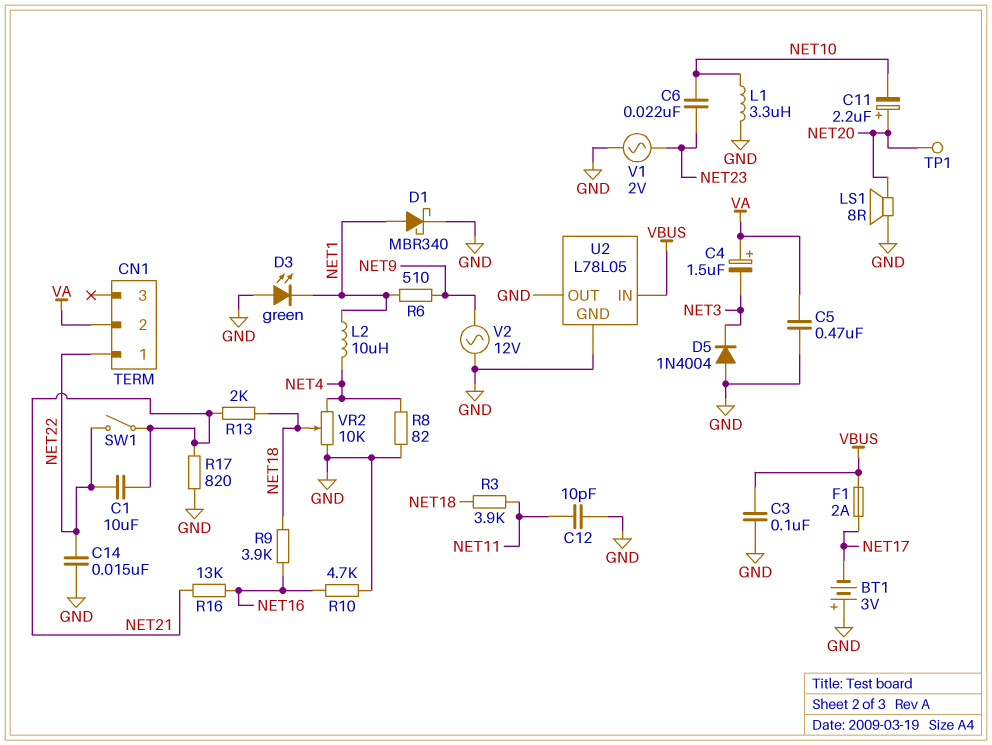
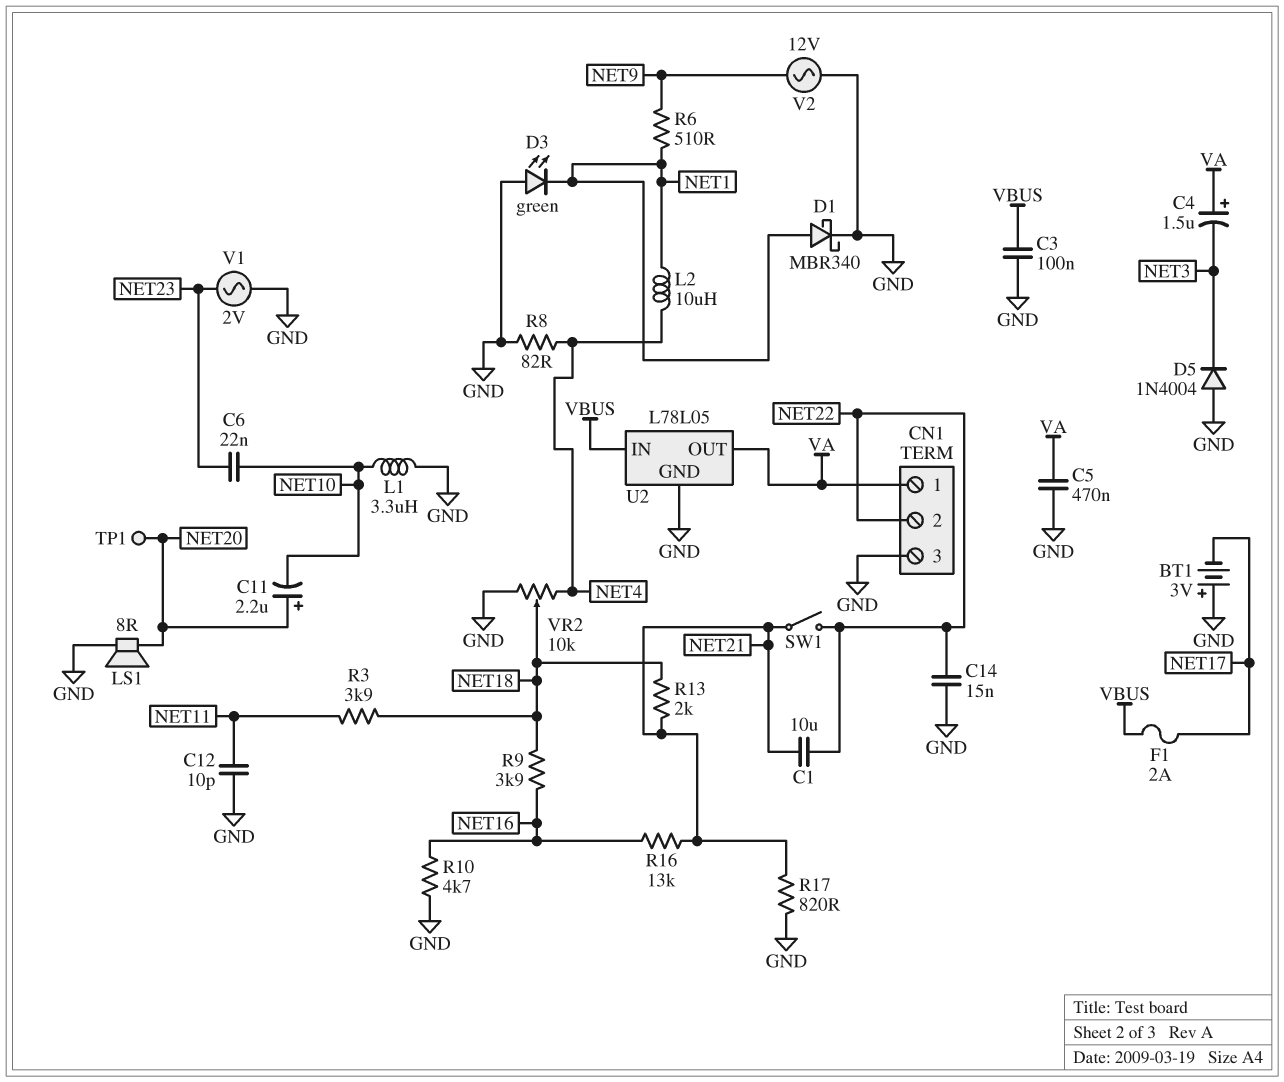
CN1 pin 1: NET22 -> VA
CN1 pin 2: VA -> NET22
CN1 pin 3: none -> GND
U2 pin OUT: GND -> VA

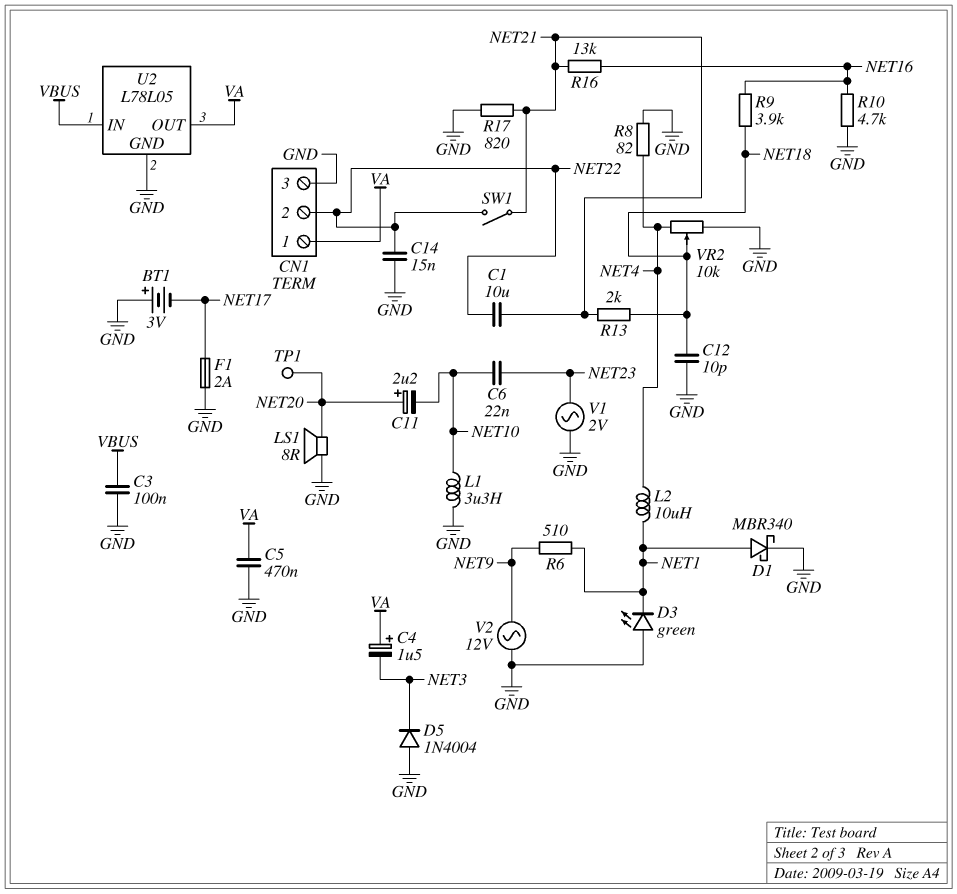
C12: 10pF (GND, NET11) -> 10pF (GND, NET18)
F1: 2A (NET17, VBUS) -> 2A (GND, NET17)
R3: 3.9k (NET11, NET18) -> none

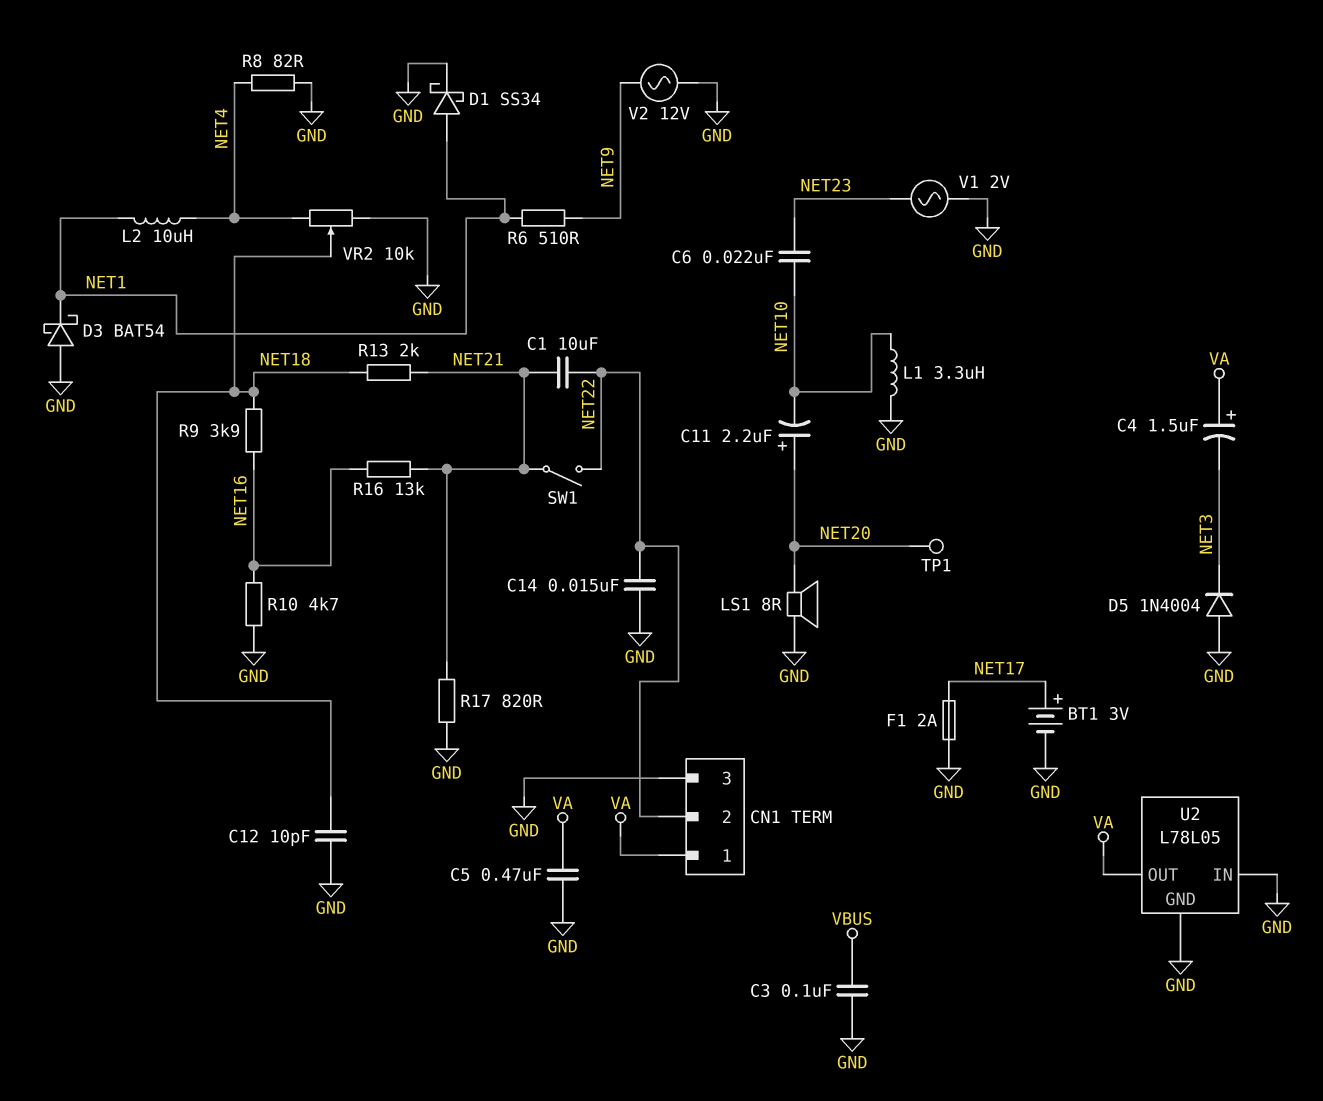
BT1: 3V (plus GND, minus NET17) -> 3V (plus NET17, minus GND)
D1: schottky MBR340 (A NET1, K GND) -> schottky SS34 (A NET1, K GND)
D3: LED green (A GND, K NET1) -> schottky BAT54 (A GND, K NET1)
U2 pin IN: VBUS -> GND

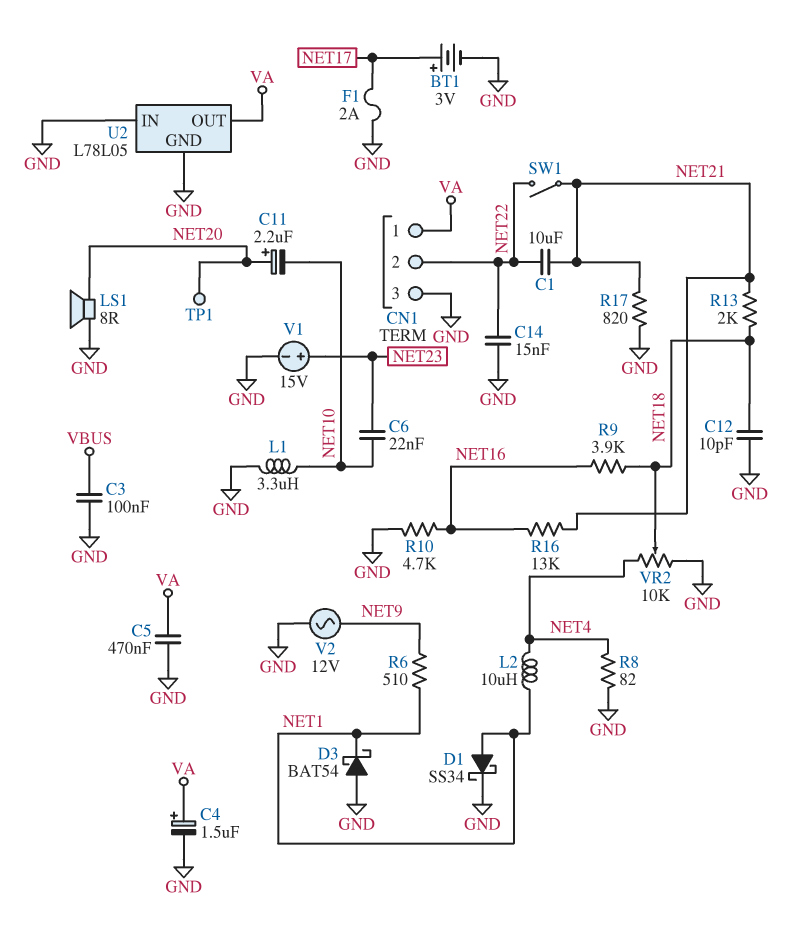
C4: 1.5uF (plus VA, minus NET3) -> 1.5uF (plus VA, minus GND)
D5: diode 1N4004 (A GND, K NET3) -> none
V1: AC 2V (GND, NET23) -> 15V (plus NET23, minus GND)

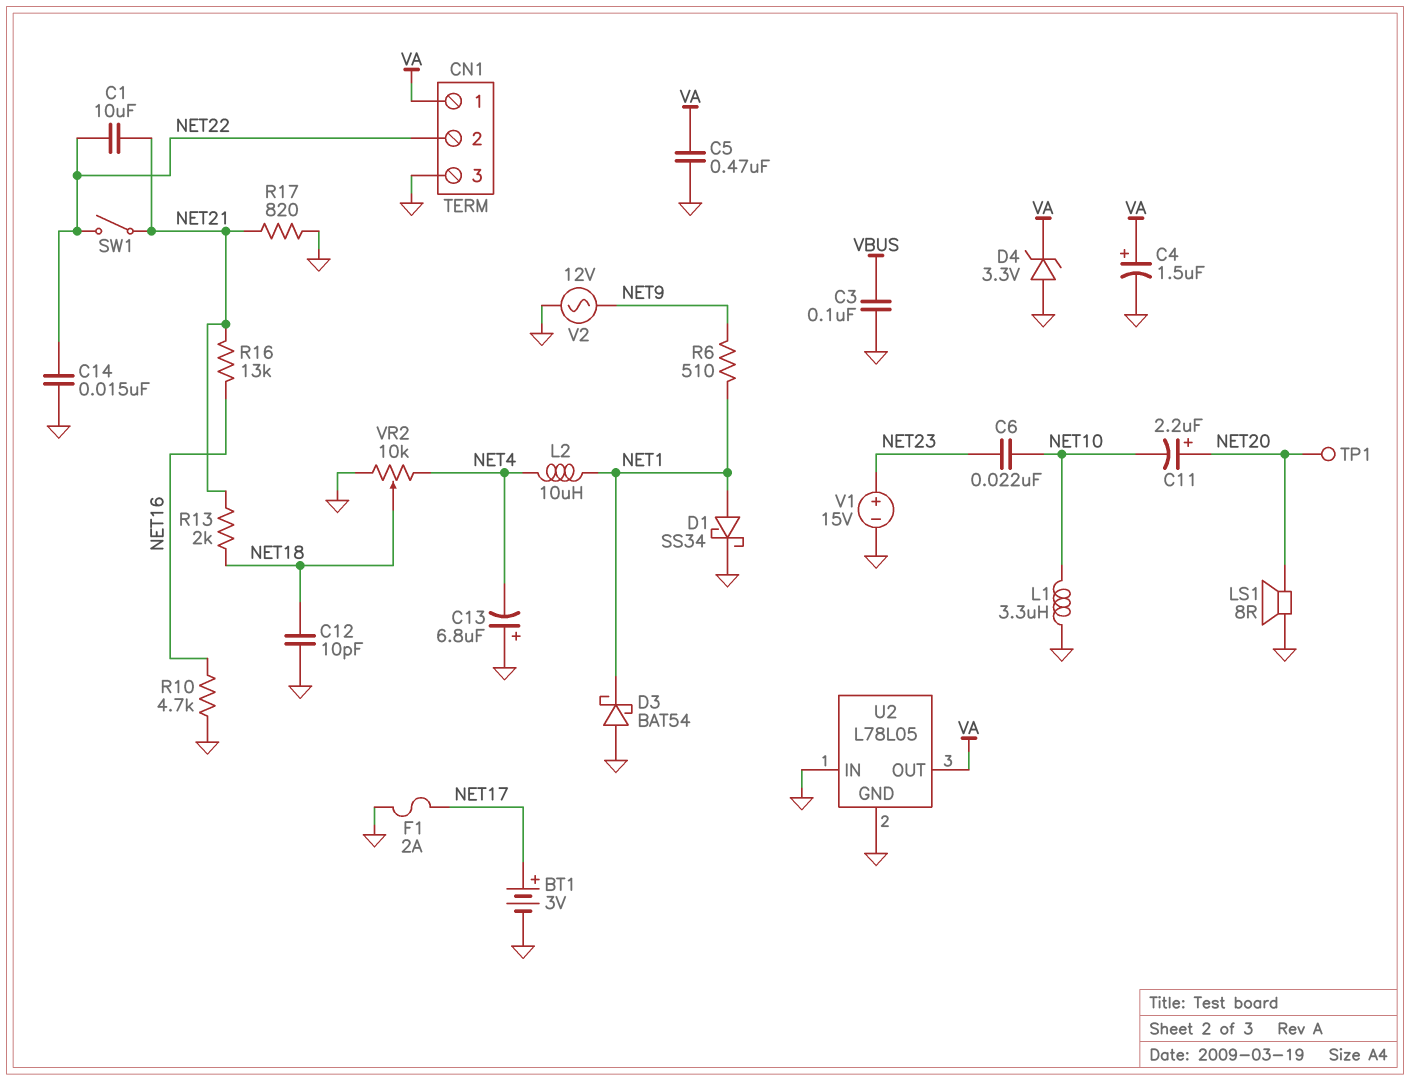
C13: none -> 6.8uF (plus GND, minus NET4)
D4: none -> zener 3.3V (A GND, K VA)
R8: 82 (GND, NET4) -> none
R9: 3.9k (NET16, NET18) -> none

